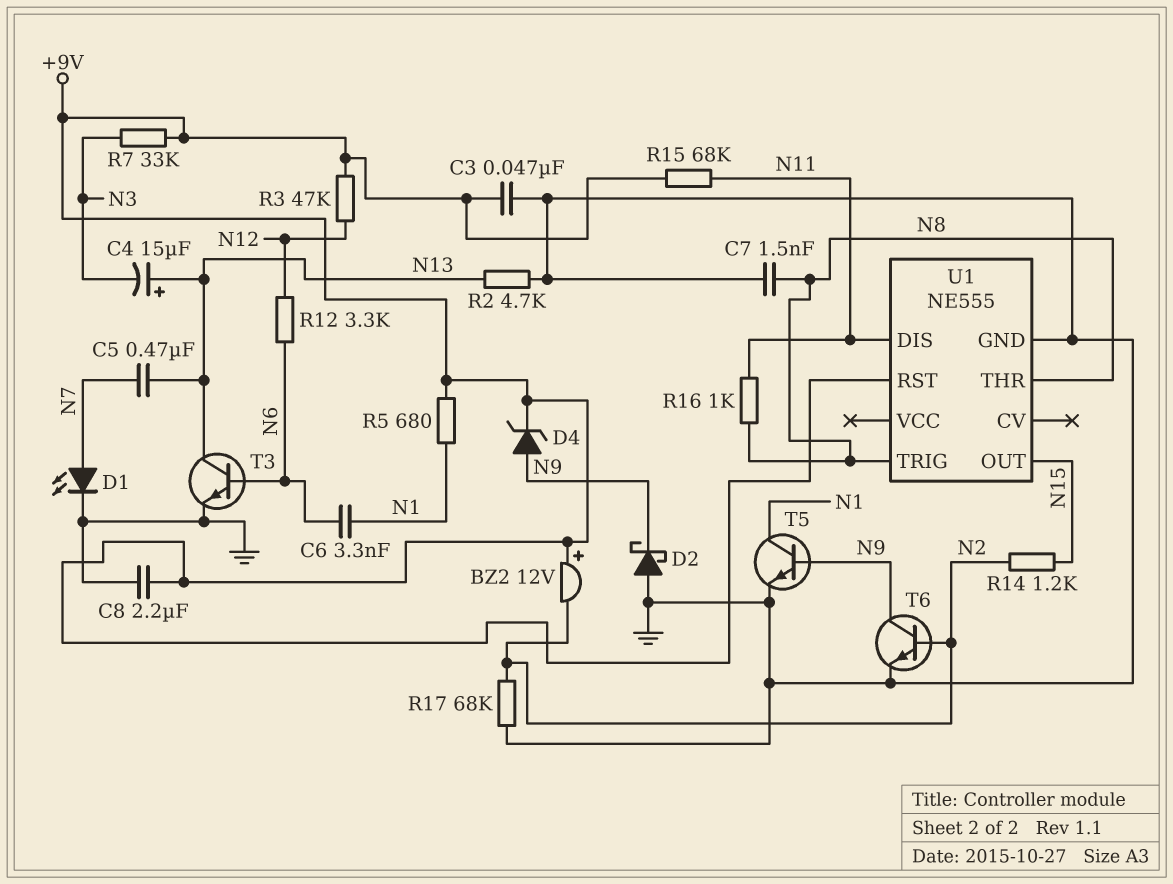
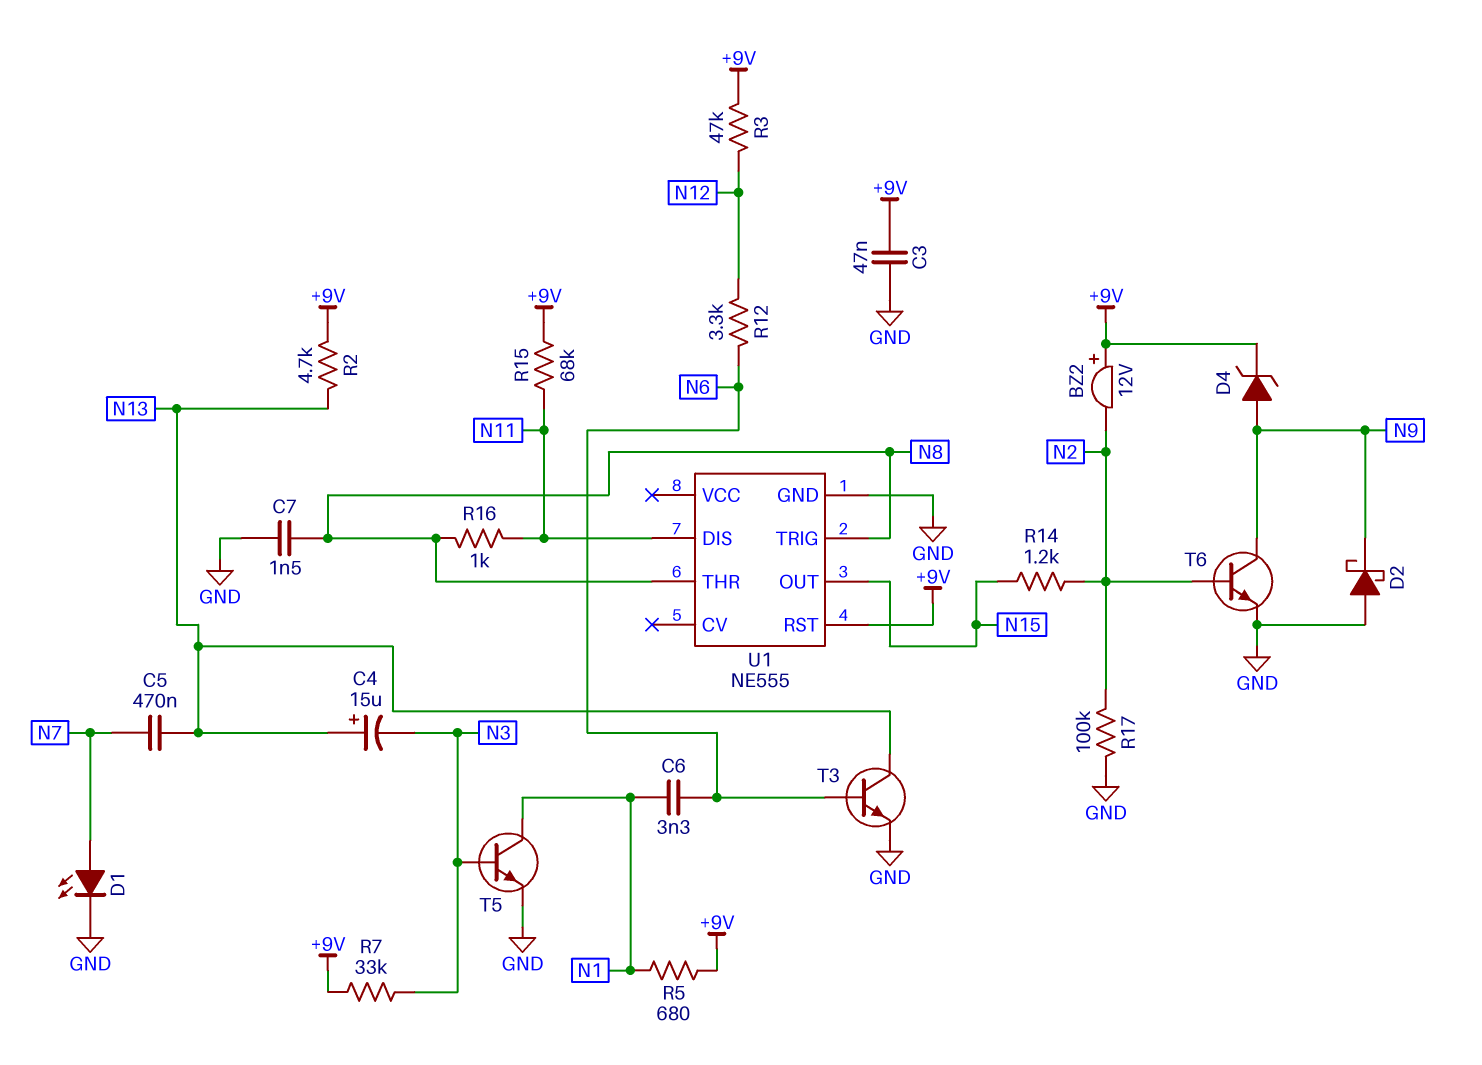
C8: 2.2uF (+9V, GND) -> none
R2: 4.7k (GND, N13) -> 4.7k (+9V, N13)
R17: 68k (GND, N2) -> 100k (GND, N2)
T5: NPN (B N9, C N1, E GND) -> NPN (B N3, C N1, E GND)

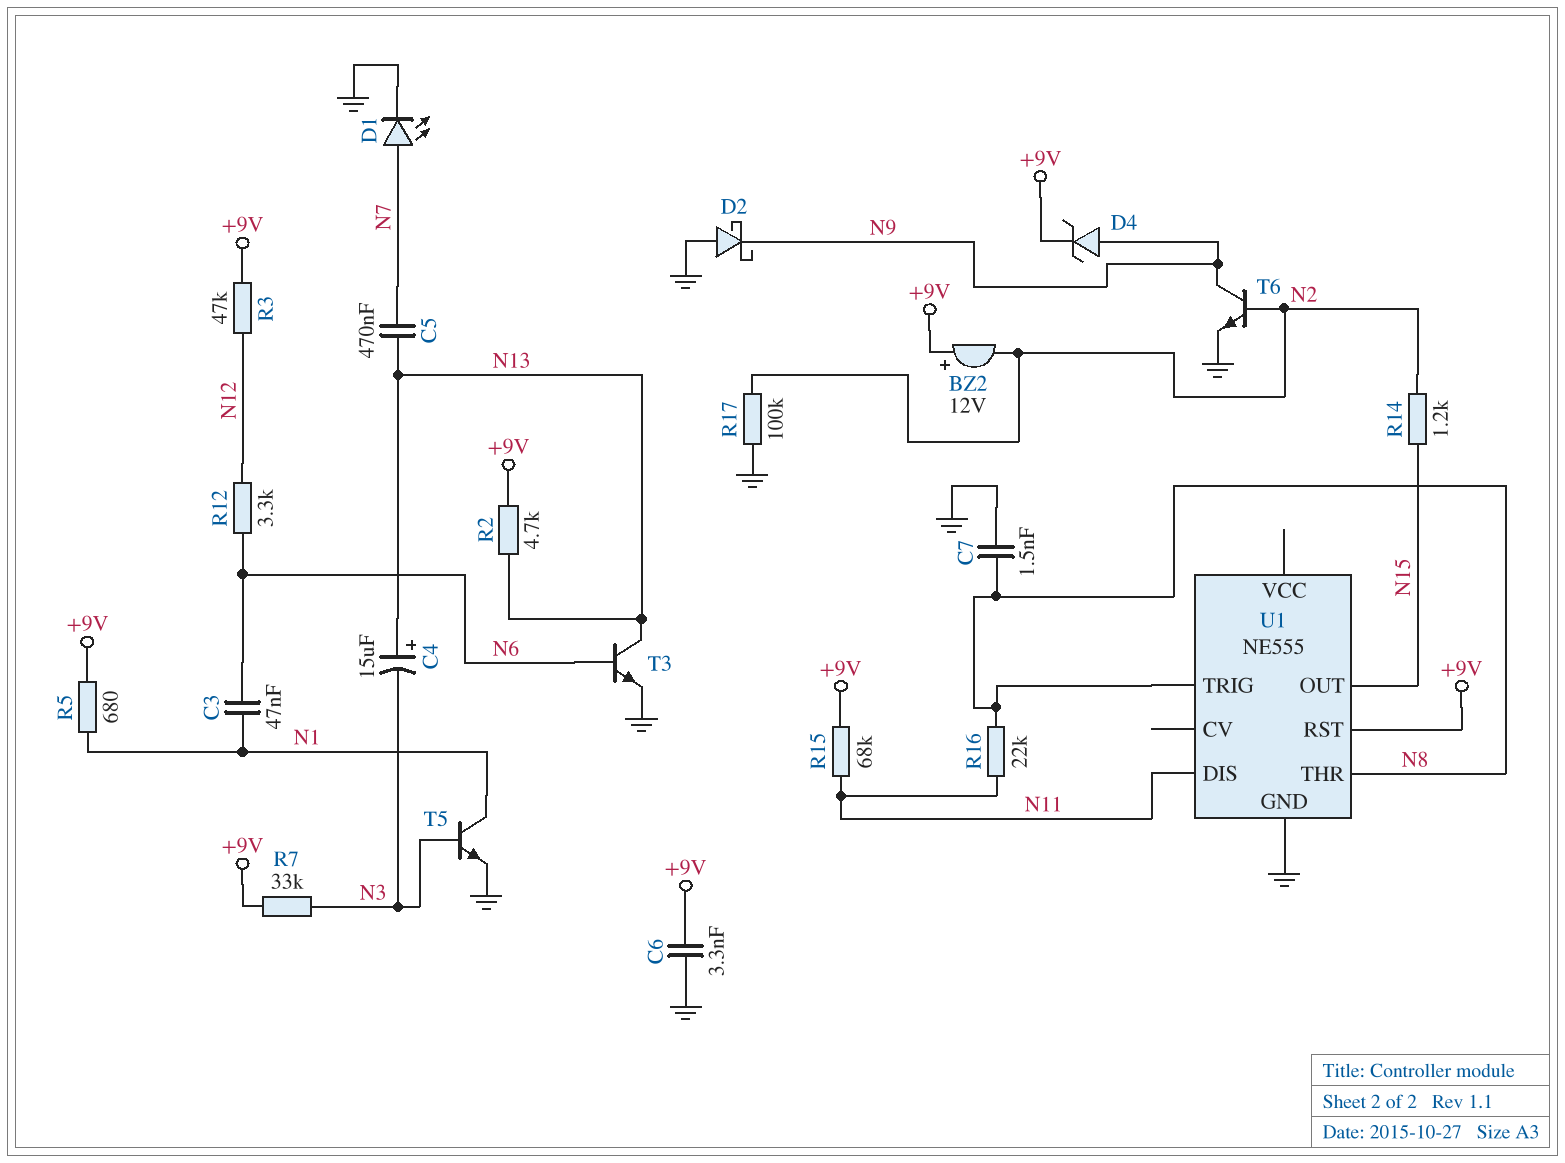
C3: 47nF (+9V, GND) -> 47nF (N1, N6)
C6: 3.3nF (N1, N6) -> 3.3nF (+9V, GND)
R16: 1k (N8, N11) -> 22k (N8, N11)

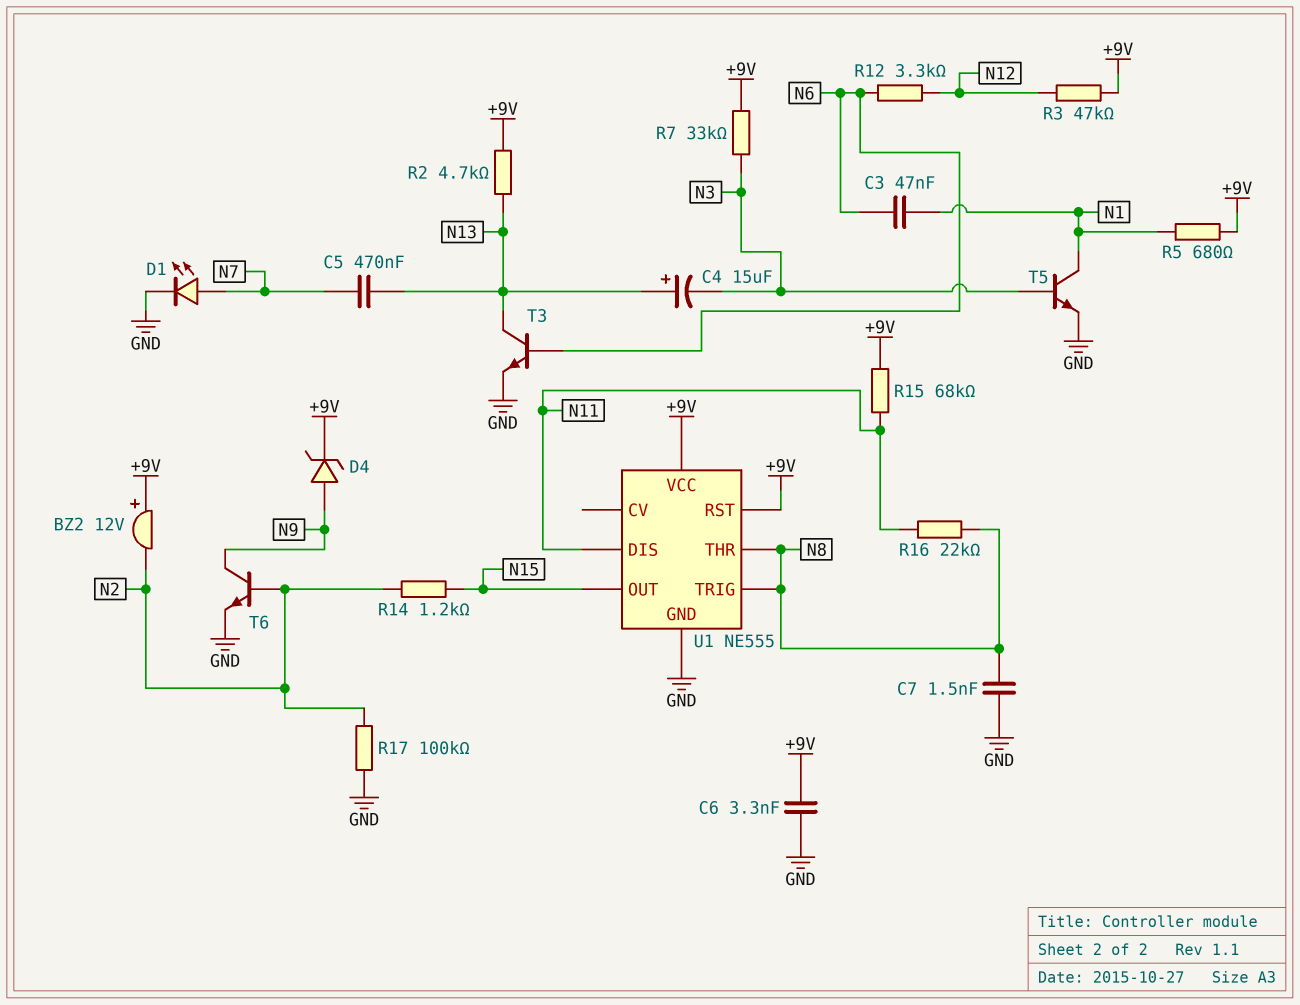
D2: schottky (A GND, K N9) -> none
U1 pin VCC: none -> +9V

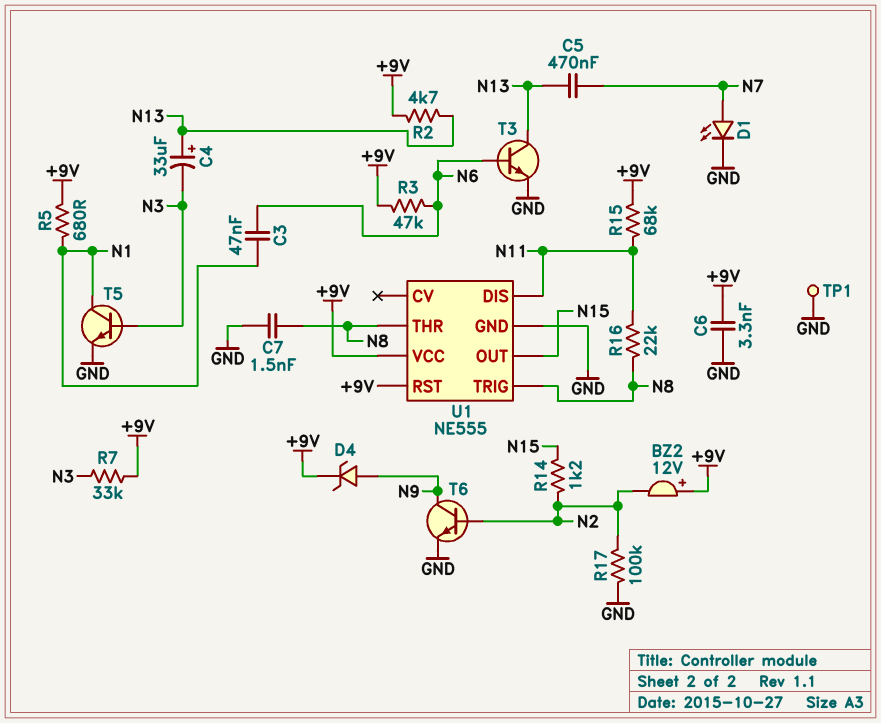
C4: 15uF (plus N13, minus N3) -> 33uF (plus N13, minus N3)
R3: 47k (+9V, N12) -> 47k (+9V, N6)
R12: 3.3k (N6, N12) -> none
TP1: none -> test point (GND)

